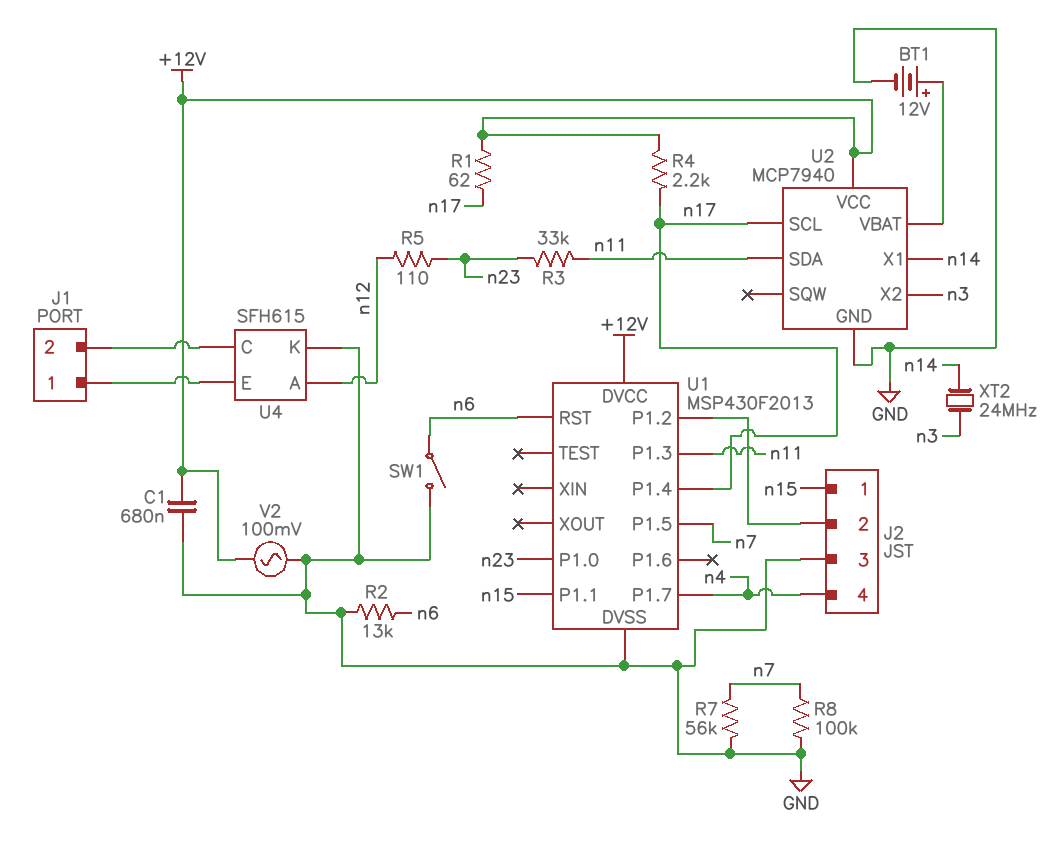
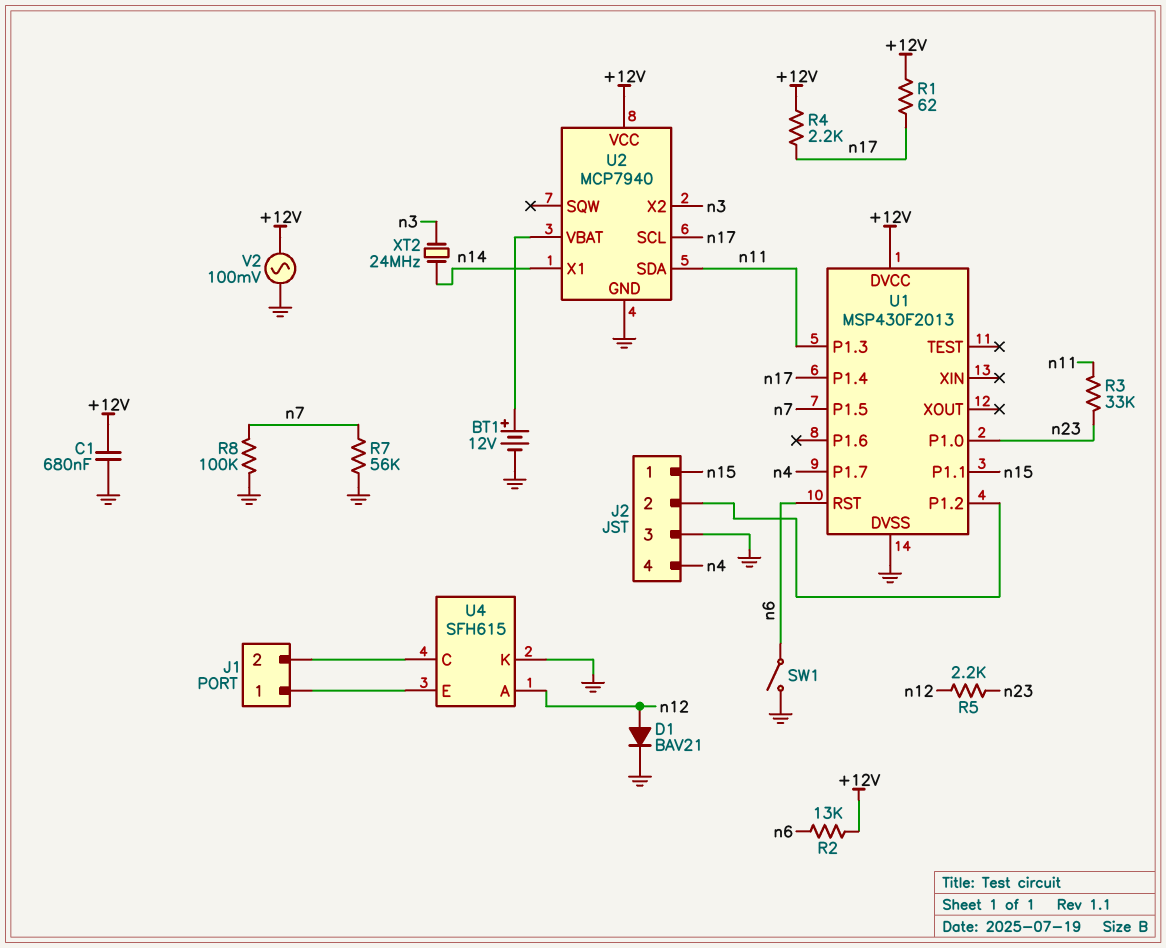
D1: none -> diode BAV21 (A n12, K GND)
R2: 13k (GND, n6) -> 13k (+12V, n6)
R5: 110 (n12, n23) -> 2.2k (n12, n23)

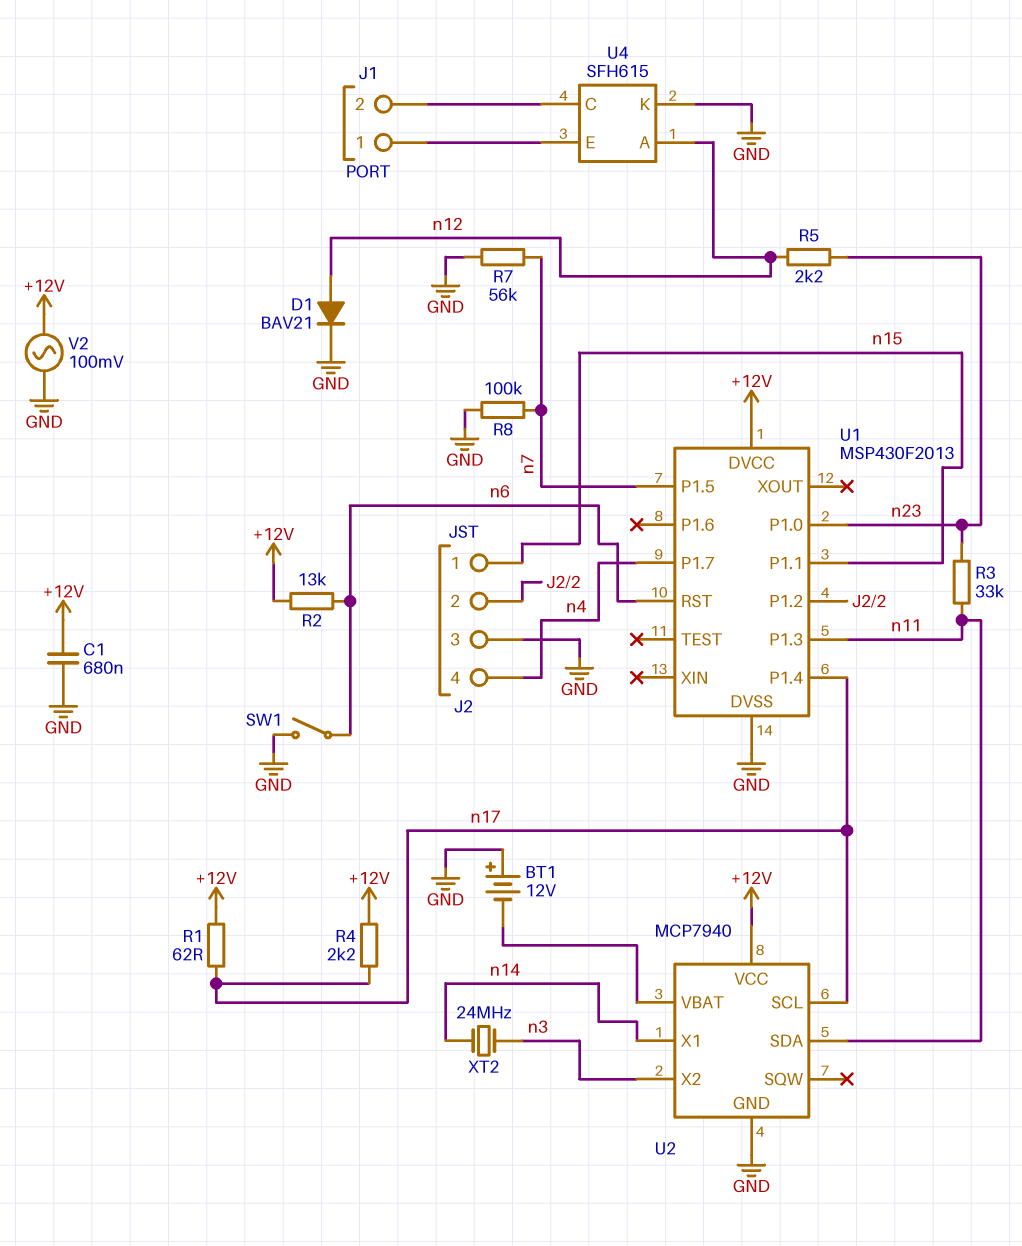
BT1: 12V (plus U2/VBAT, minus GND) -> 12V (plus GND, minus U2/VBAT)

